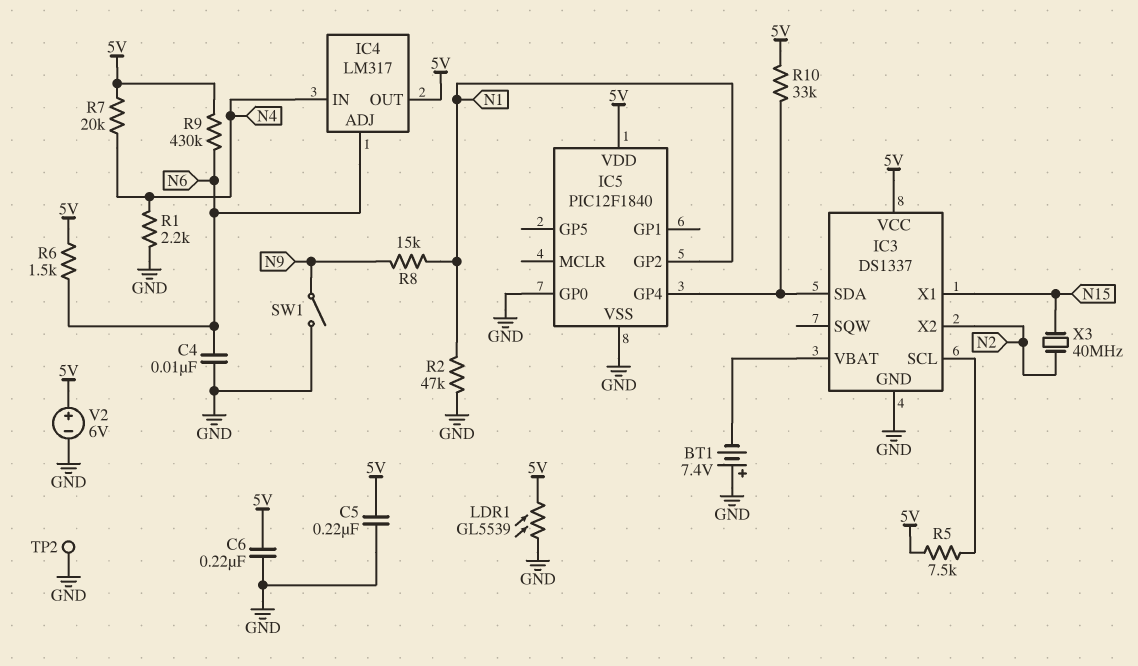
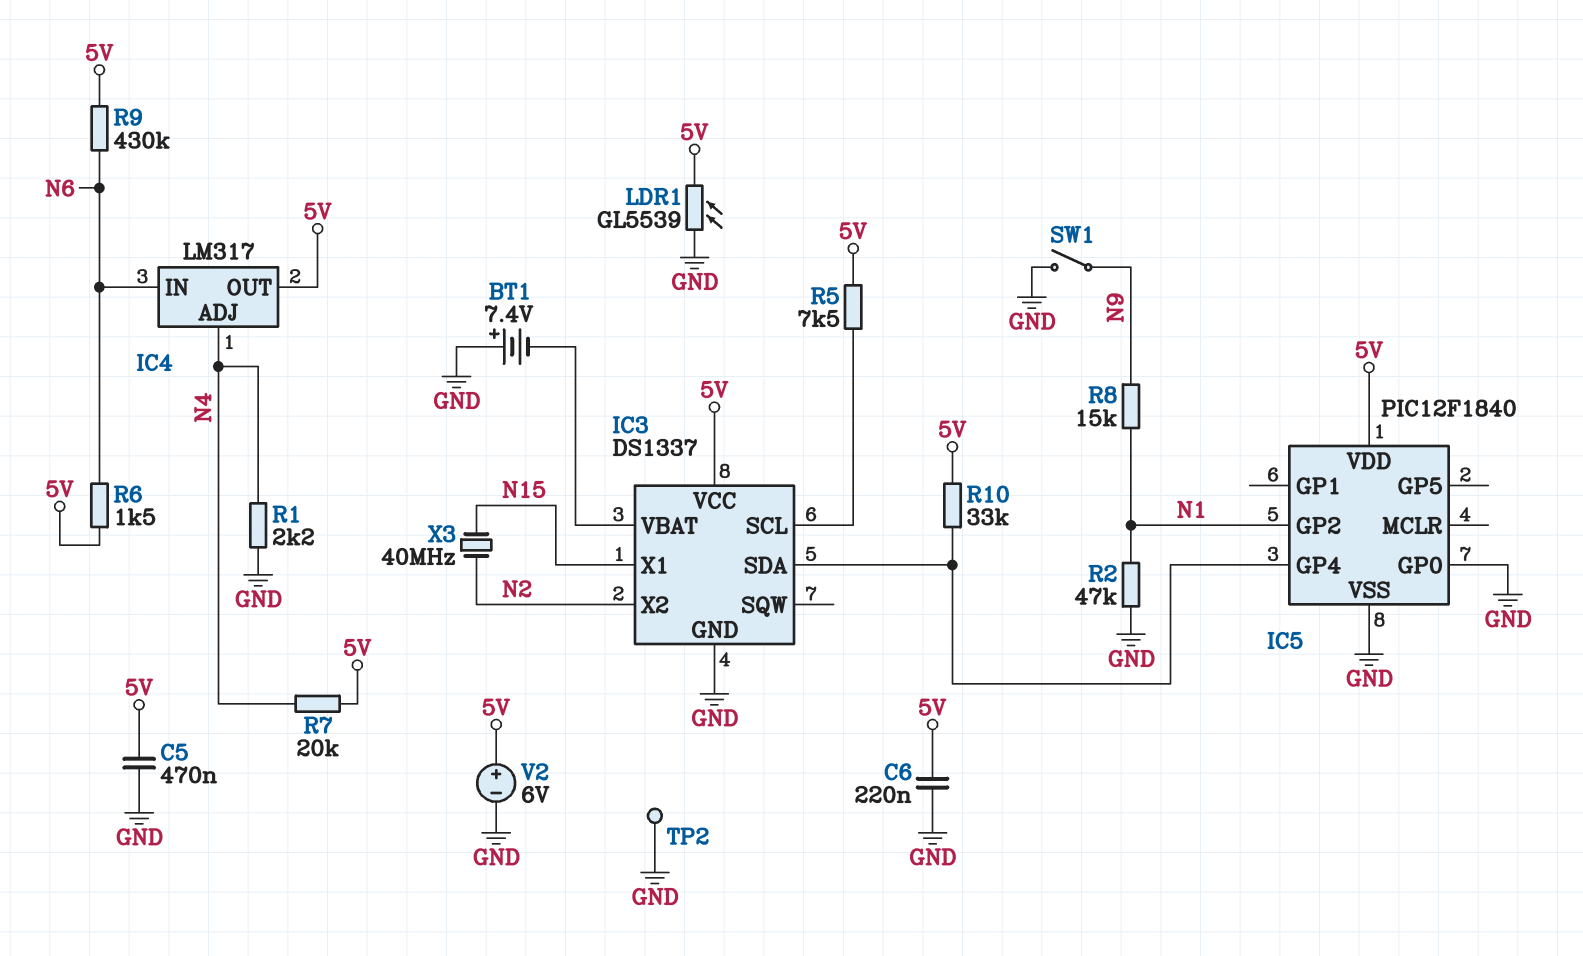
C4: 10nF (GND, N6) -> none
C5: 220nF (5V, GND) -> 470nF (5V, GND)
IC4 pin ADJ: N6 -> N4
IC4 pin IN: N4 -> N6

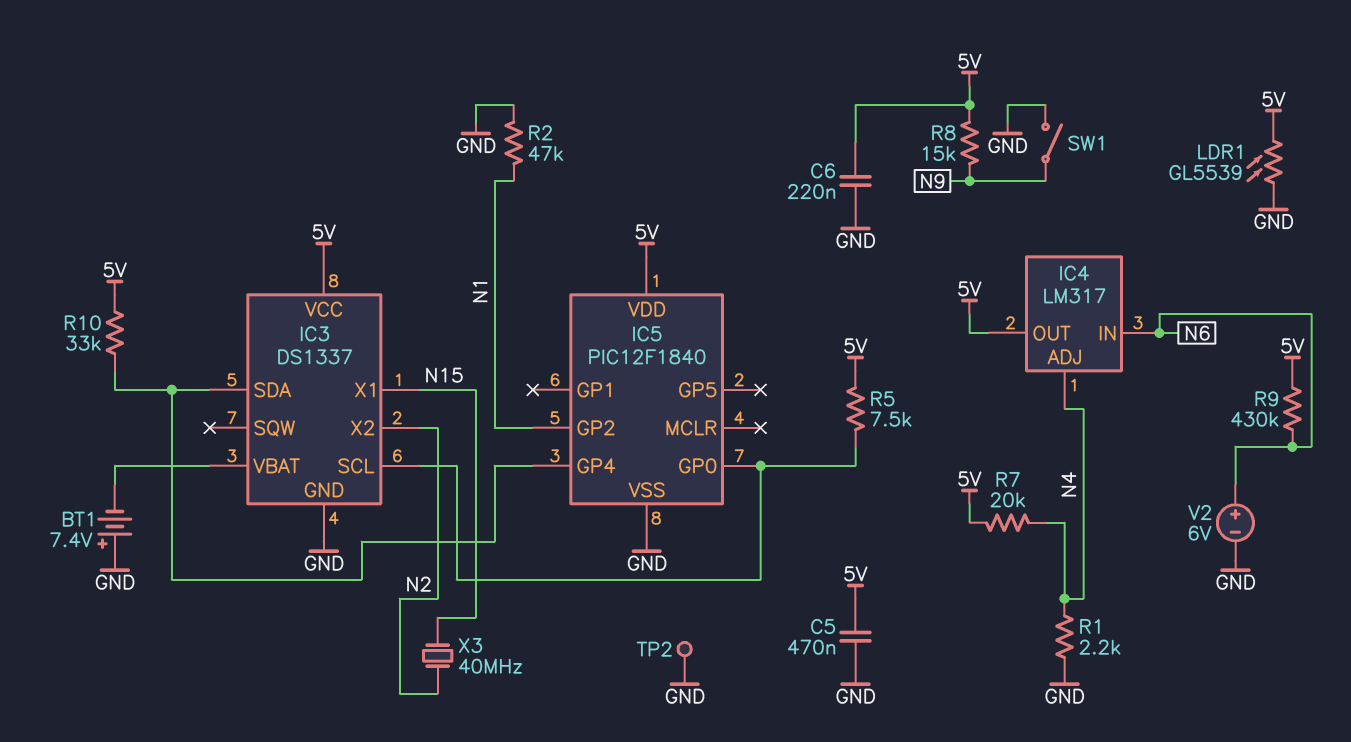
IC5 pin GP0: GND -> IC3/SCL
R6: 1.5k (5V, N6) -> none
R8: 15k (N1, N9) -> 15k (5V, N9)
V2: 6V (plus 5V, minus GND) -> 6V (plus N6, minus GND)

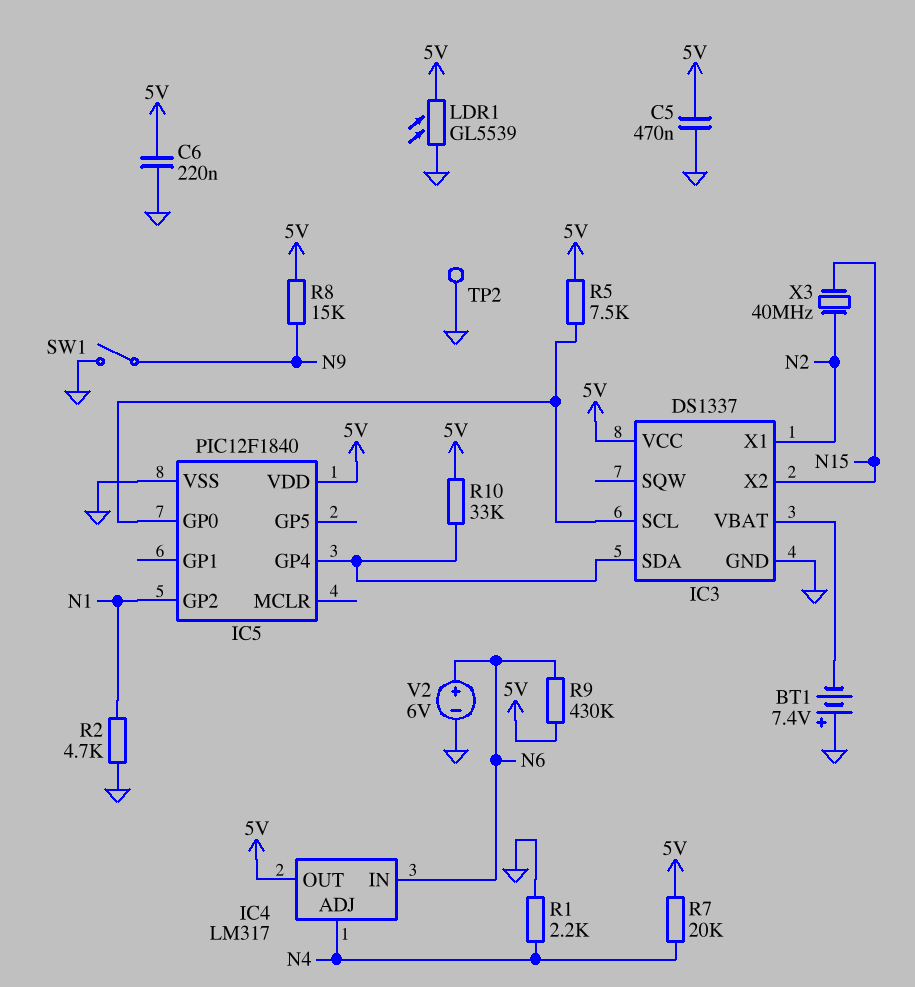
IC3 pin X1: N15 -> N2
IC3 pin X2: N2 -> N15
R2: 47k (GND, N1) -> 4.7k (GND, N1)

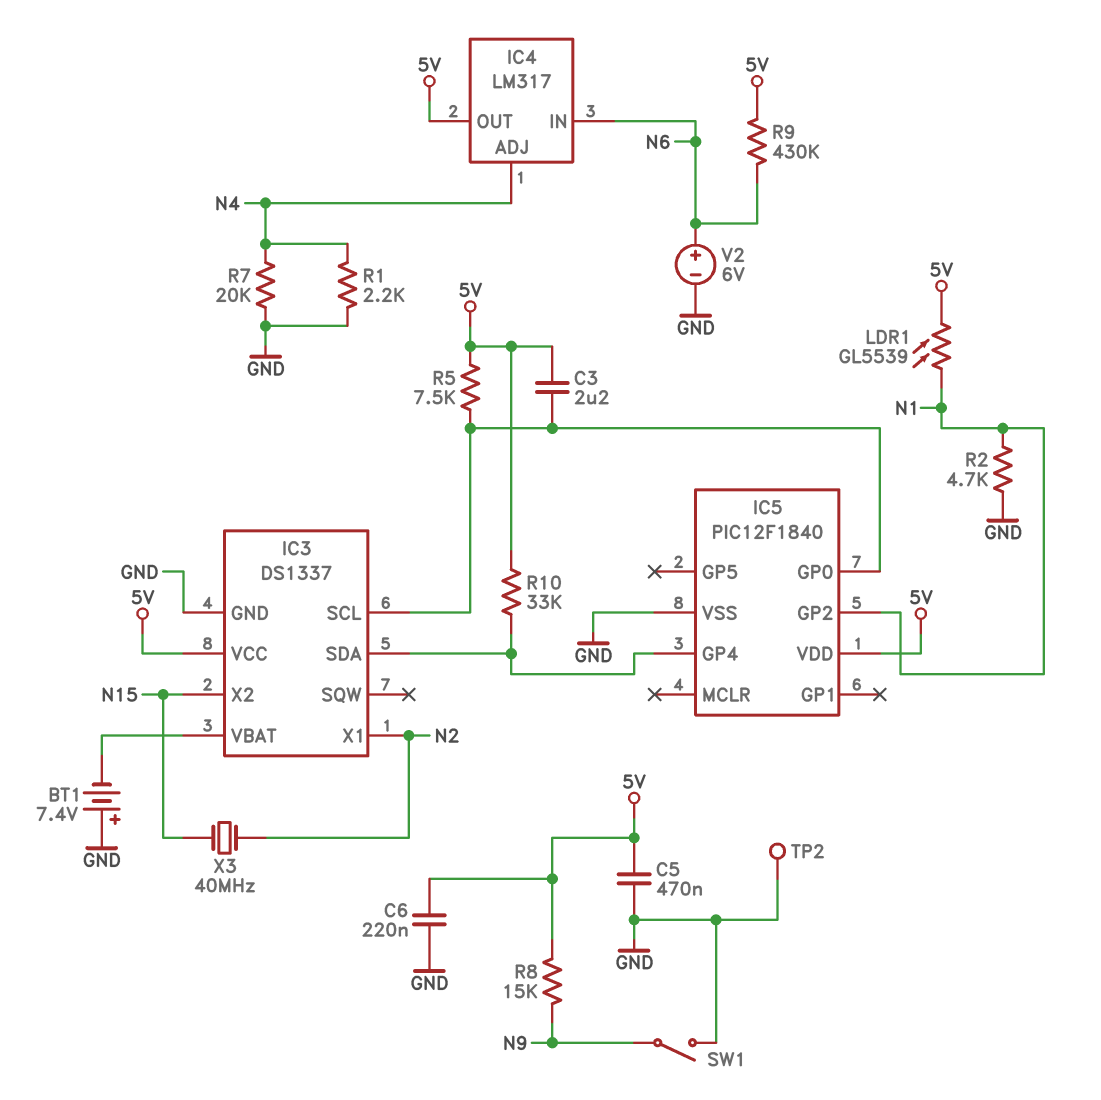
C3: none -> 2.2uF (5V, IC3/SCL)
LDR1: GL5539 (5V, GND) -> GL5539 (5V, N1)
R7: 20k (5V, N4) -> 20k (GND, N4)

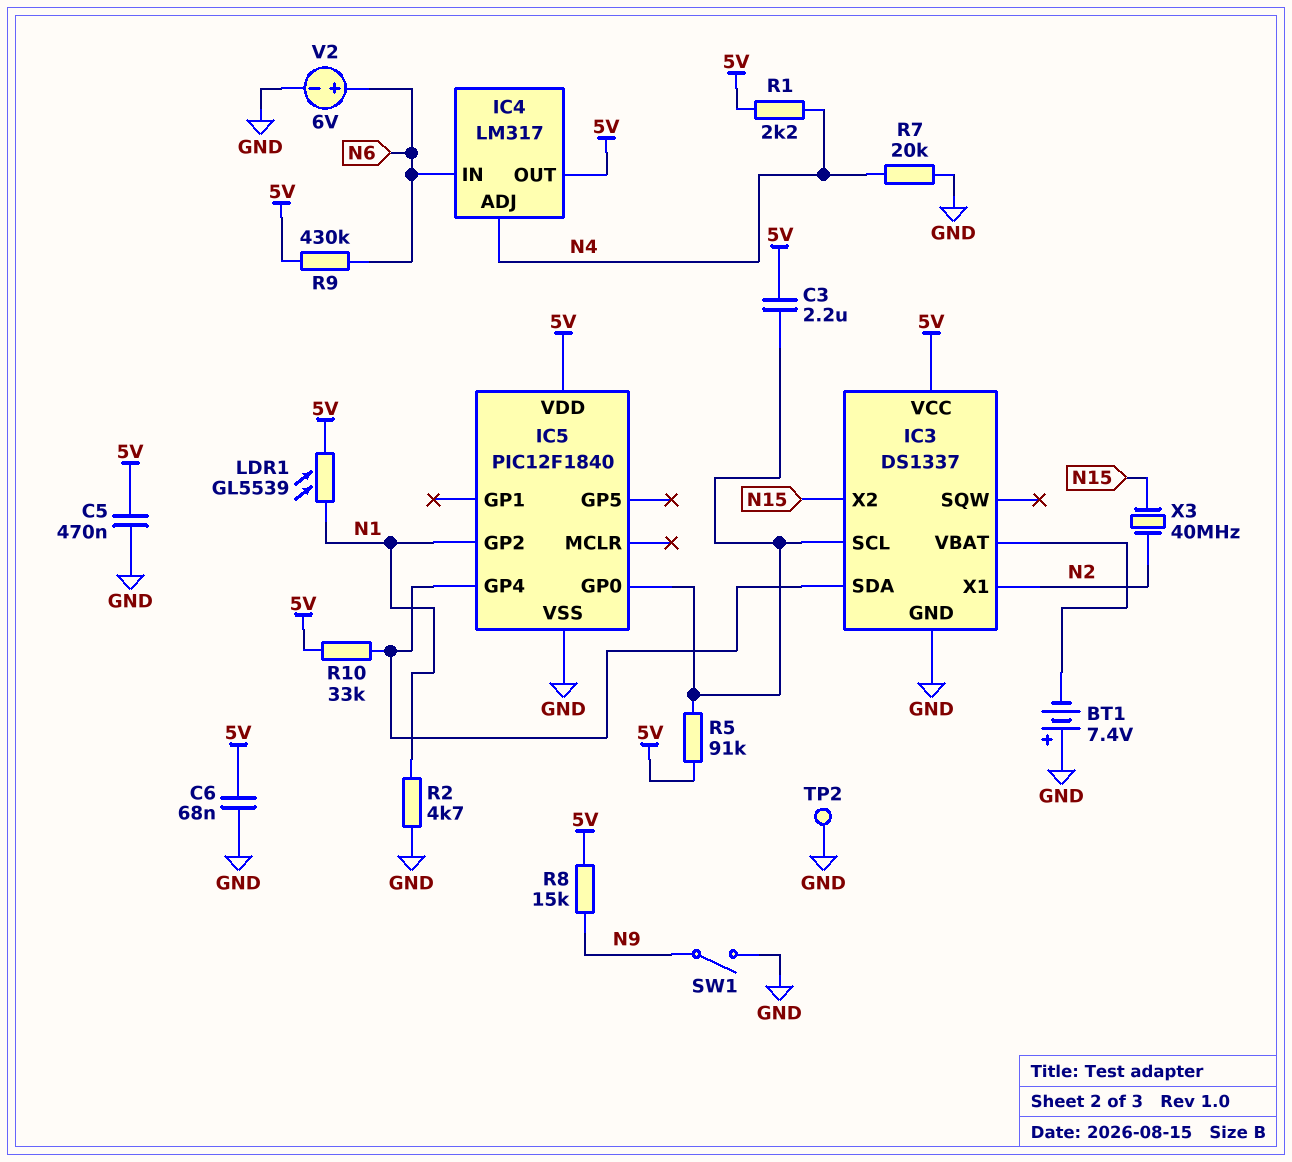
C6: 220nF (5V, GND) -> 68nF (5V, GND)
R1: 2.2k (GND, N4) -> 2.2k (5V, N4)
R5: 7.5k (5V, IC3/SCL) -> 91k (5V, IC3/SCL)

